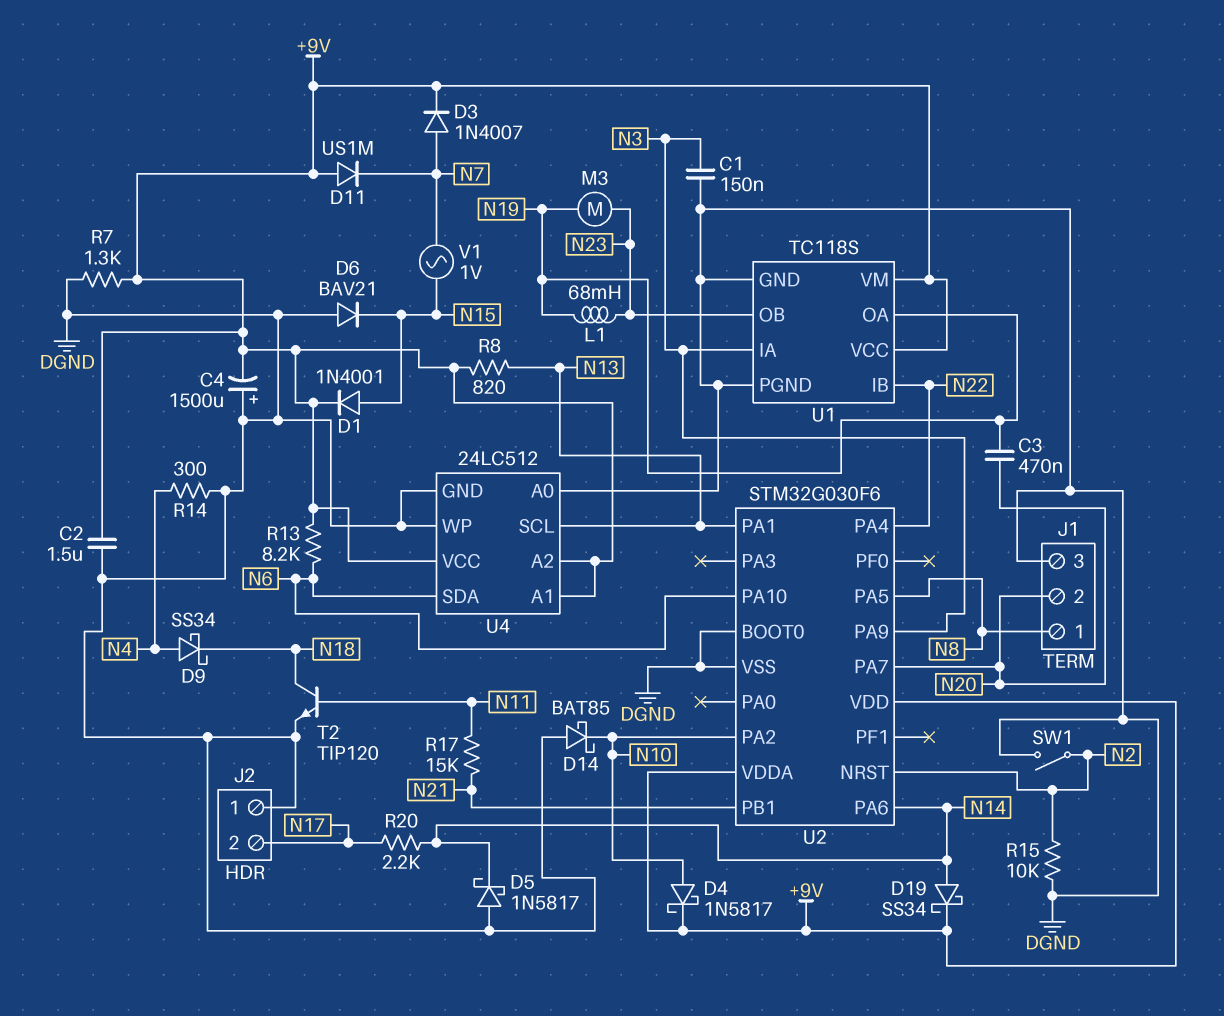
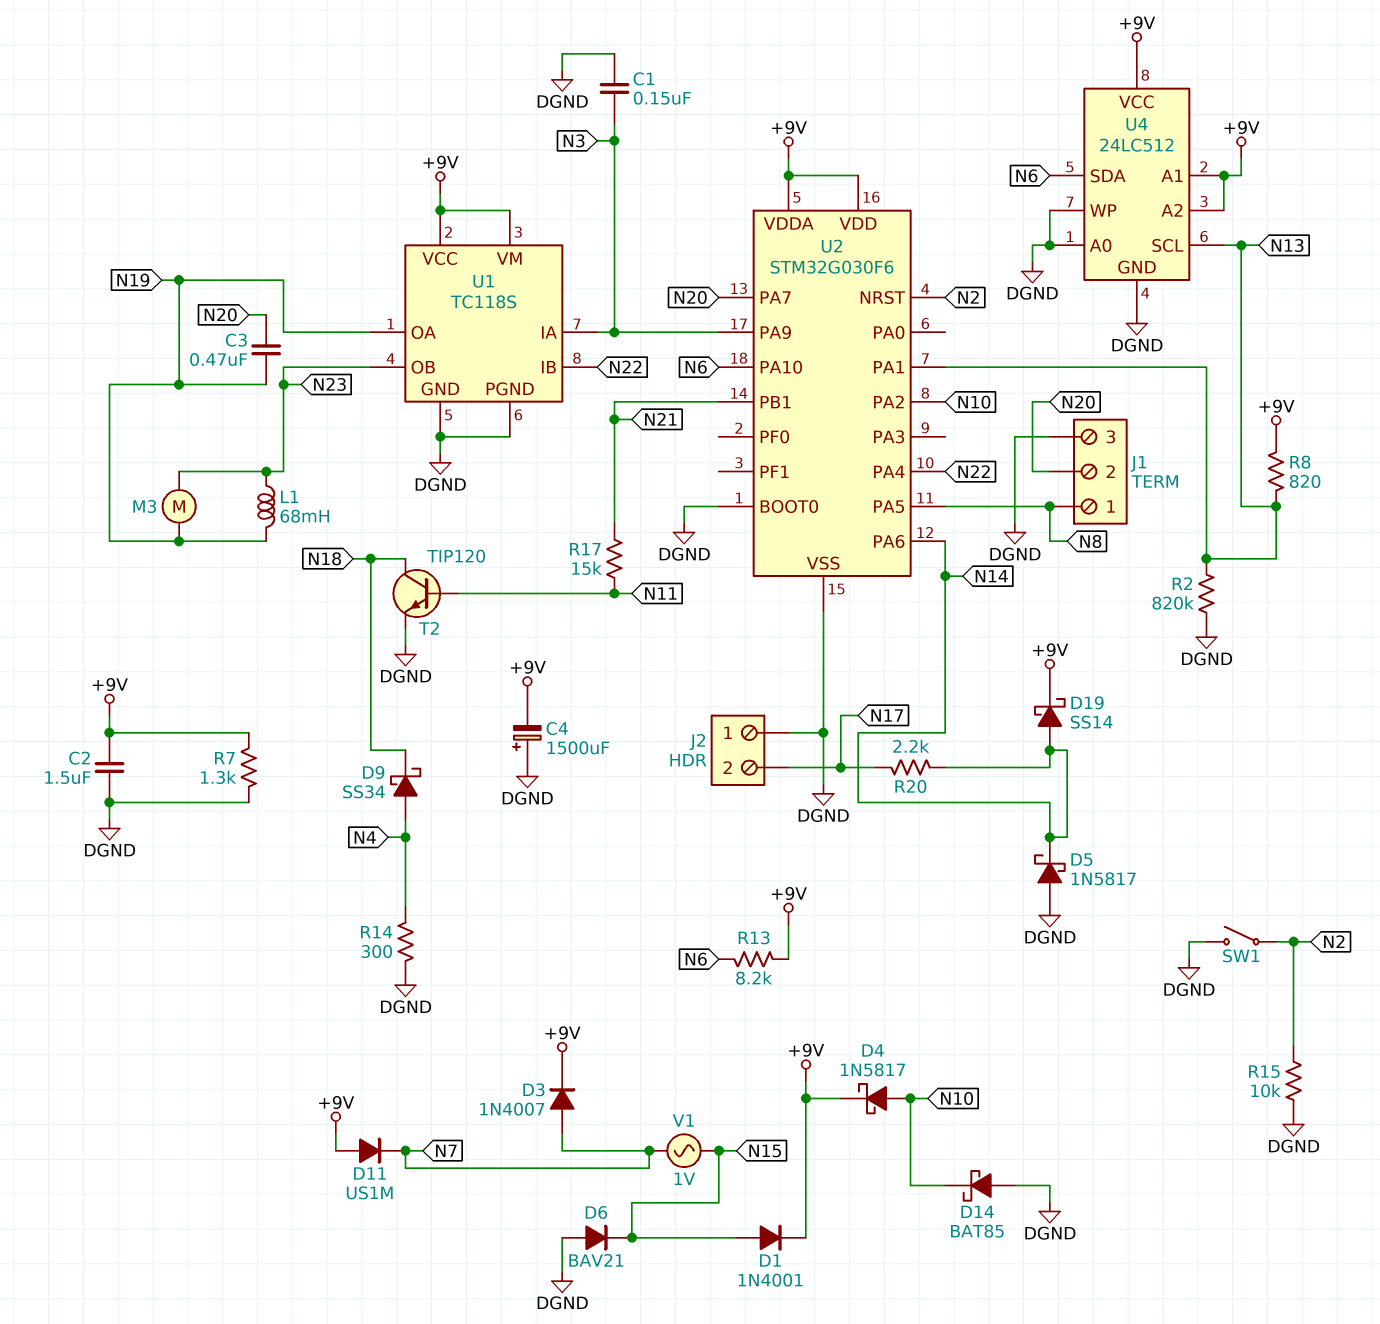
D19: schottky SS34 (A N14, K +9V) -> schottky SS14 (A N14, K +9V)
R2: none -> 820k (DGND, N13)

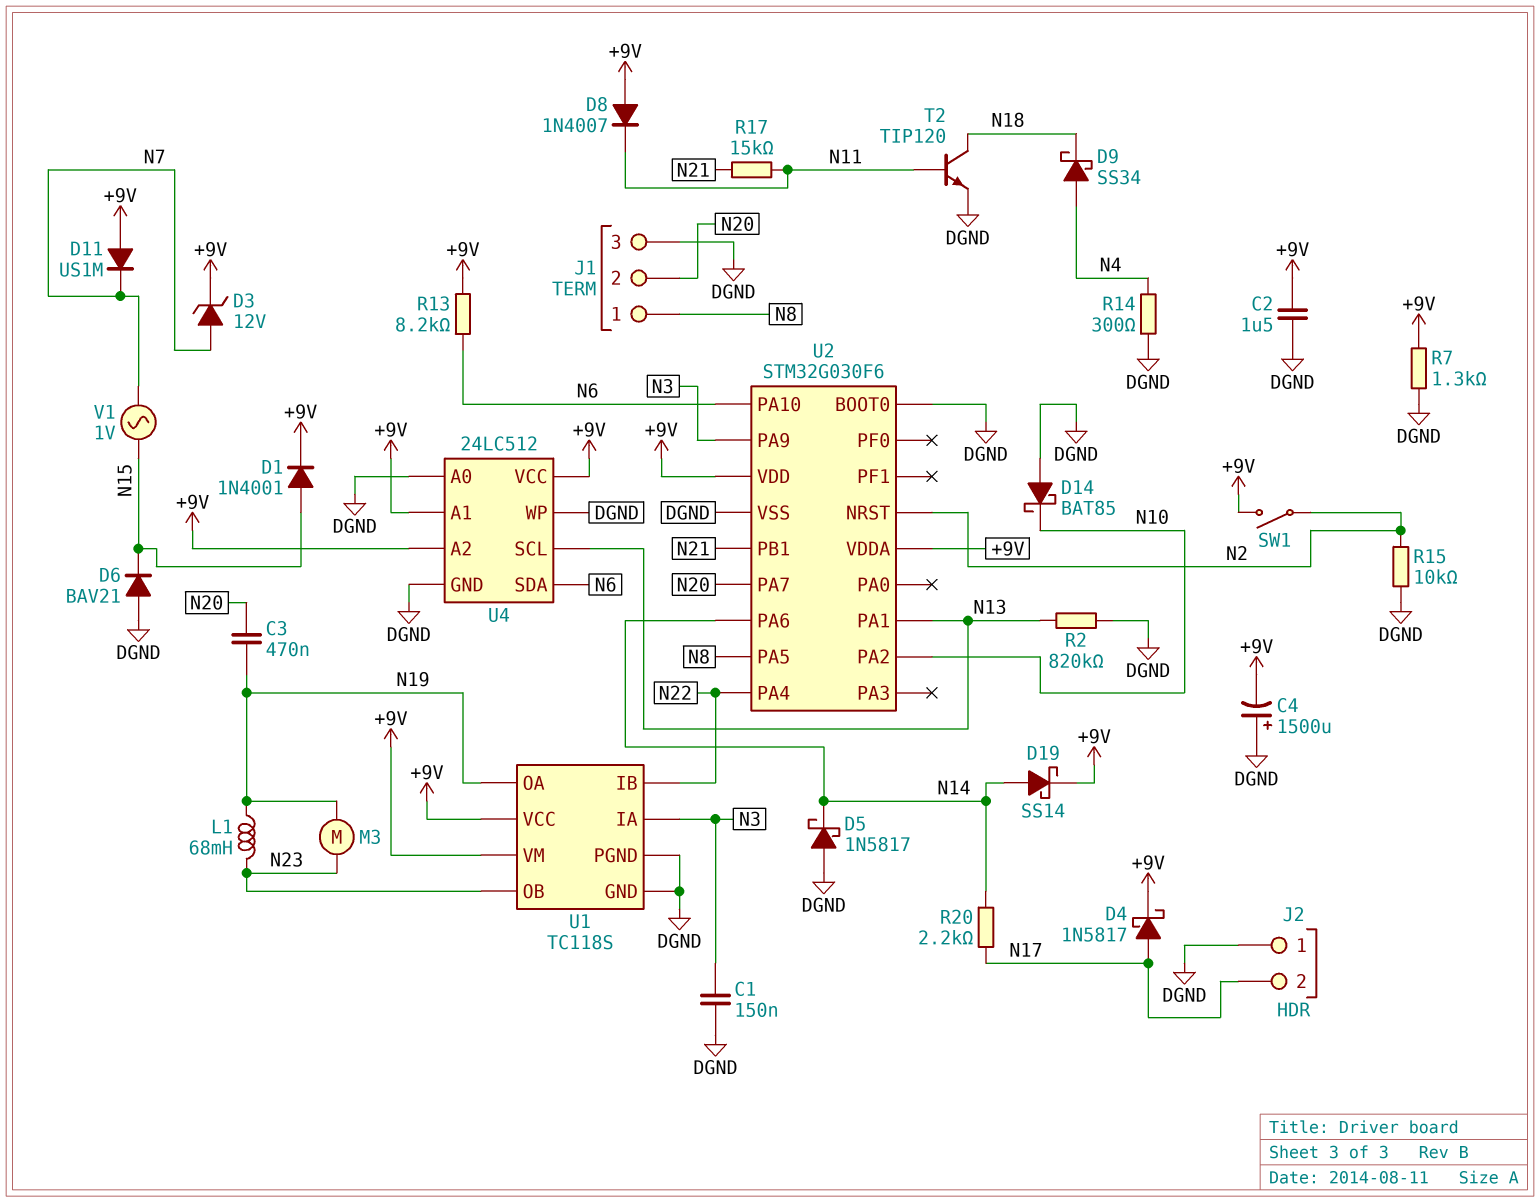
D3: diode 1N4007 (A N7, K +9V) -> zener 12V (A N7, K +9V)
D4: schottky 1N5817 (A N10, K +9V) -> schottky 1N5817 (A N17, K +9V)
D8: none -> diode 1N4007 (A +9V, K N11)
R8: 820 (+9V, N13) -> none
SW1: switch (DGND, N2) -> switch (+9V, N2)

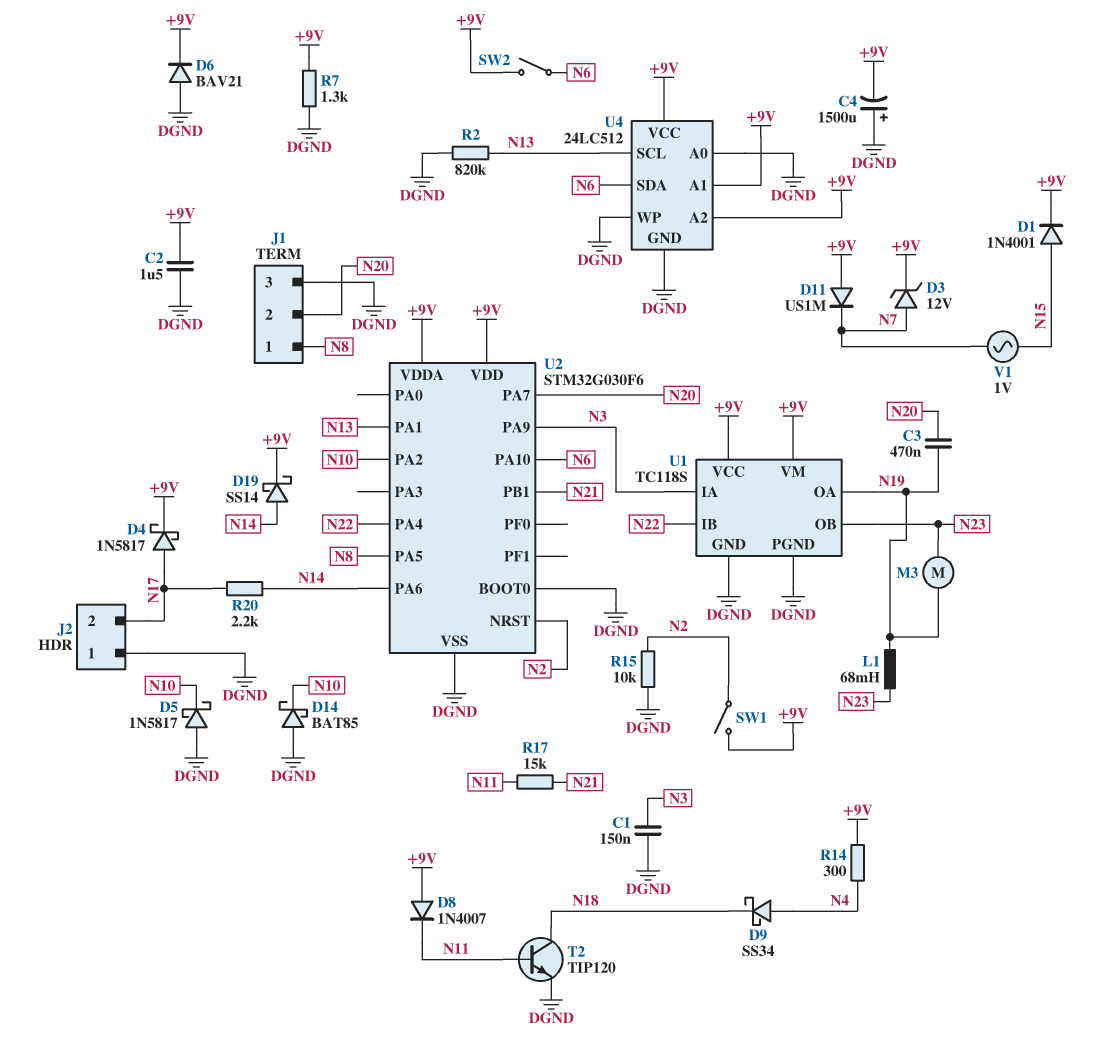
D5: schottky 1N5817 (A DGND, K N14) -> schottky 1N5817 (A DGND, K N10)
D6: diode BAV21 (A DGND, K N15) -> diode BAV21 (A DGND, K +9V)
R13: 8.2k (+9V, N6) -> none
R14: 300 (DGND, N4) -> 300 (+9V, N4)
SW2: none -> switch (+9V, N6)

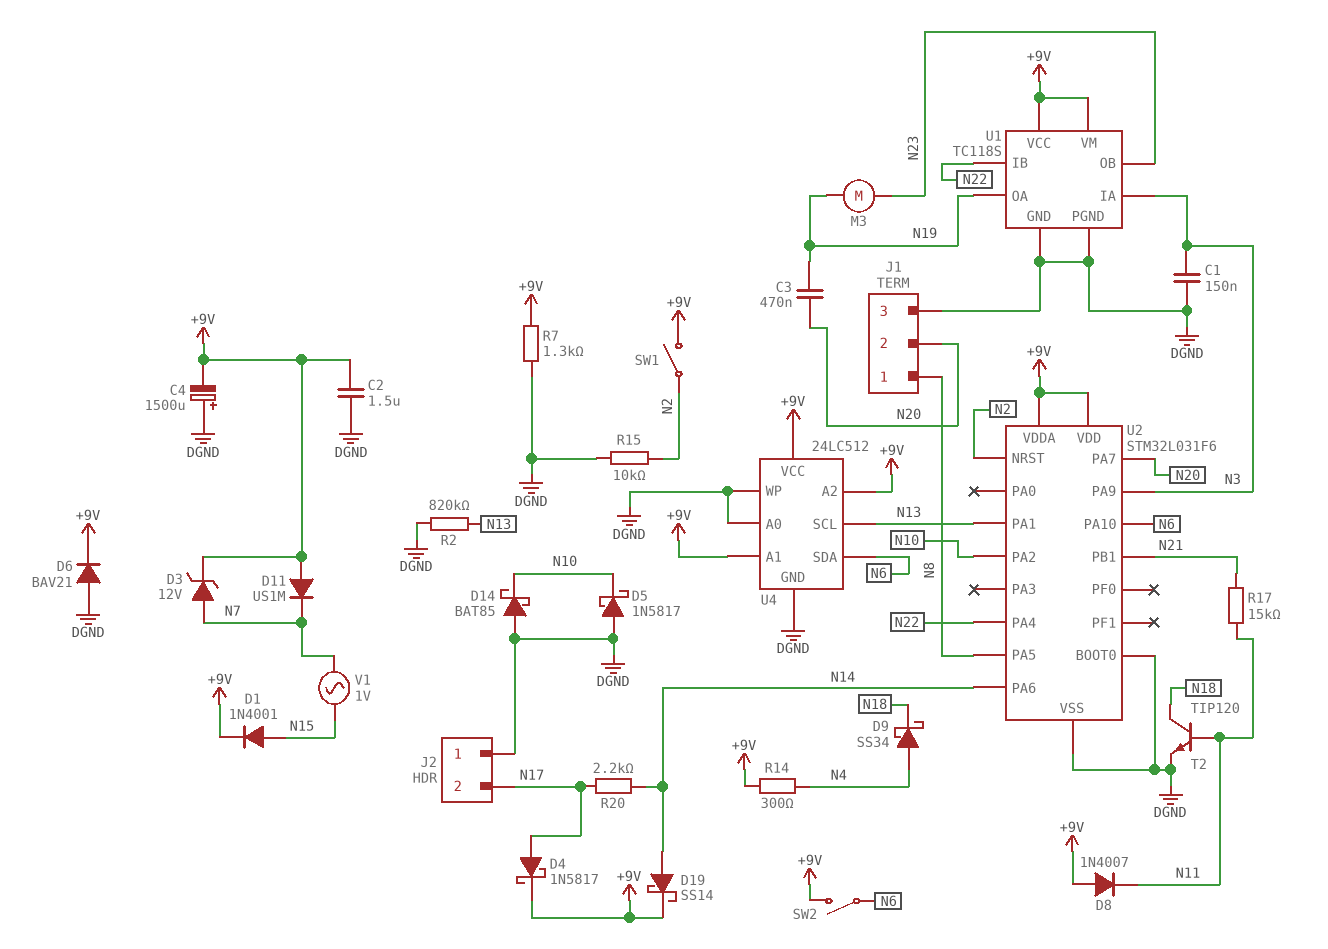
L1: 68mH (N19, N23) -> none
U2: STM32G030F6 -> STM32L031F6

